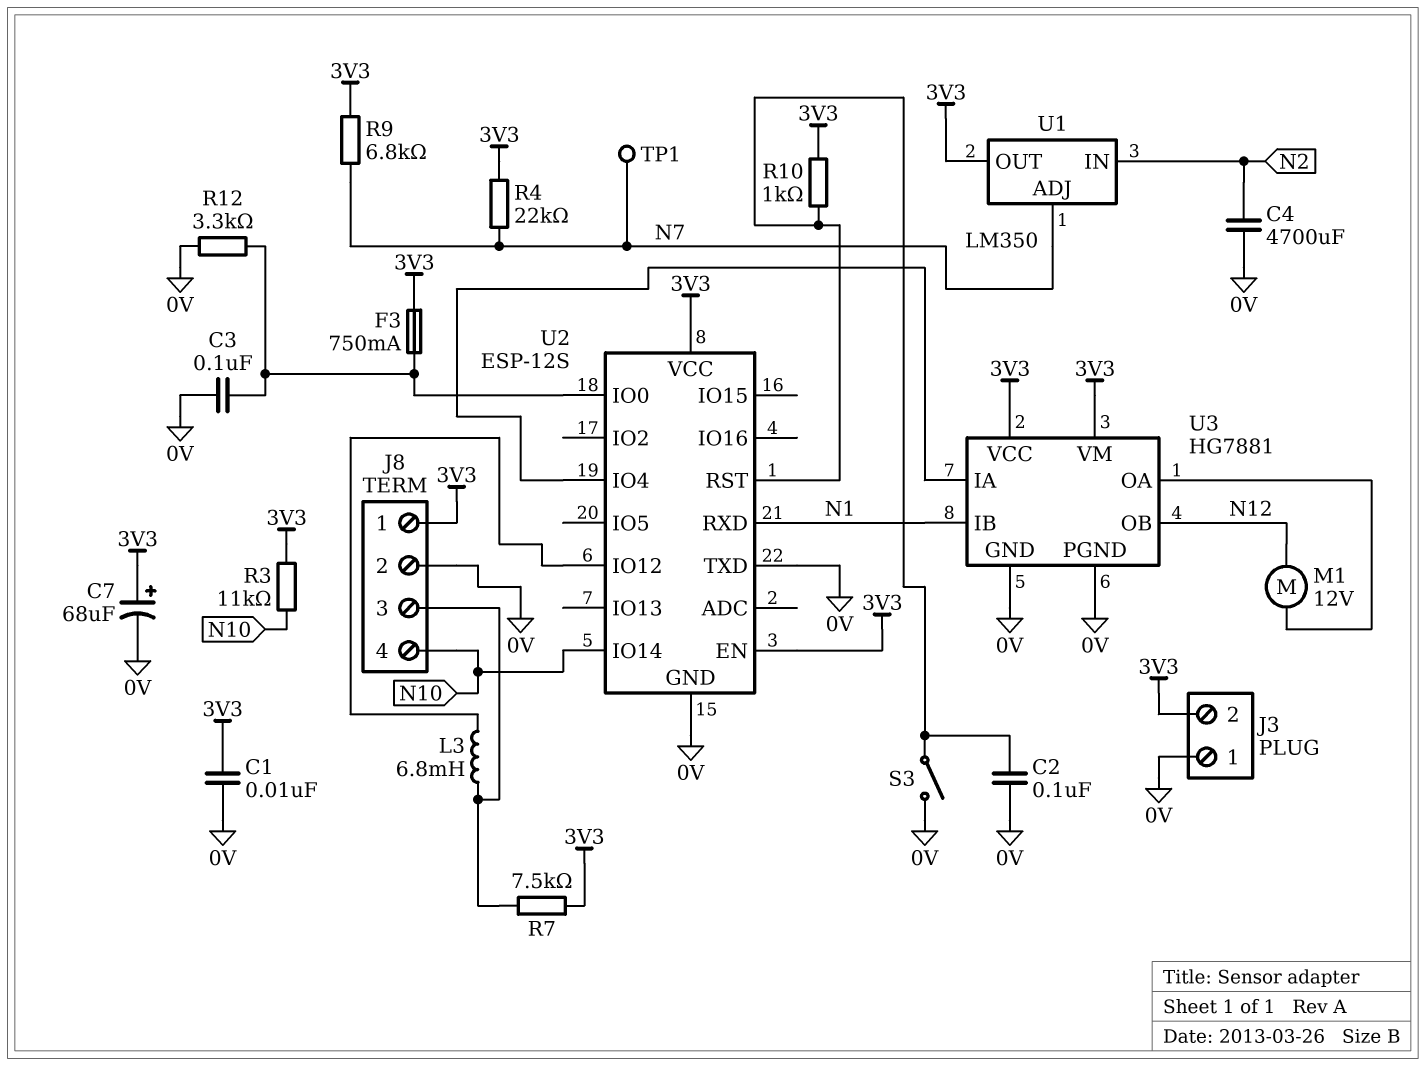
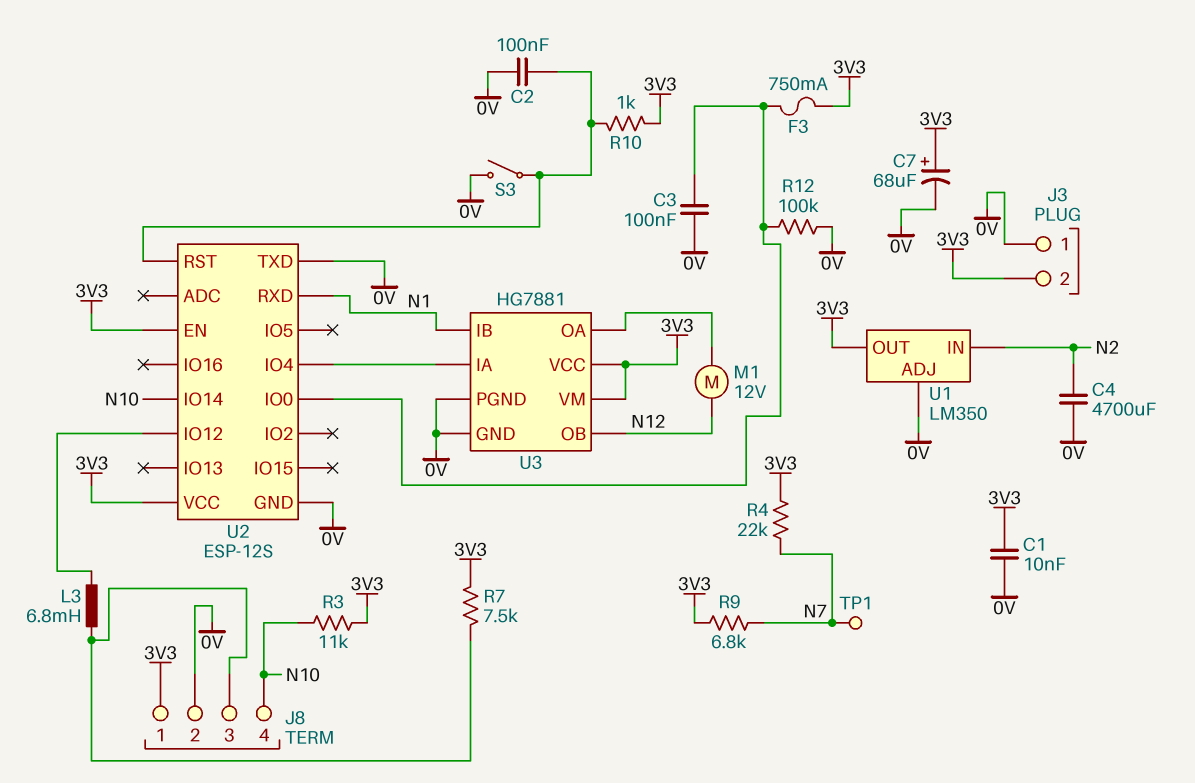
R12: 3.3k (0V, U2/IO0) -> 100k (0V, U2/IO0)
U1 pin ADJ: N7 -> 0V

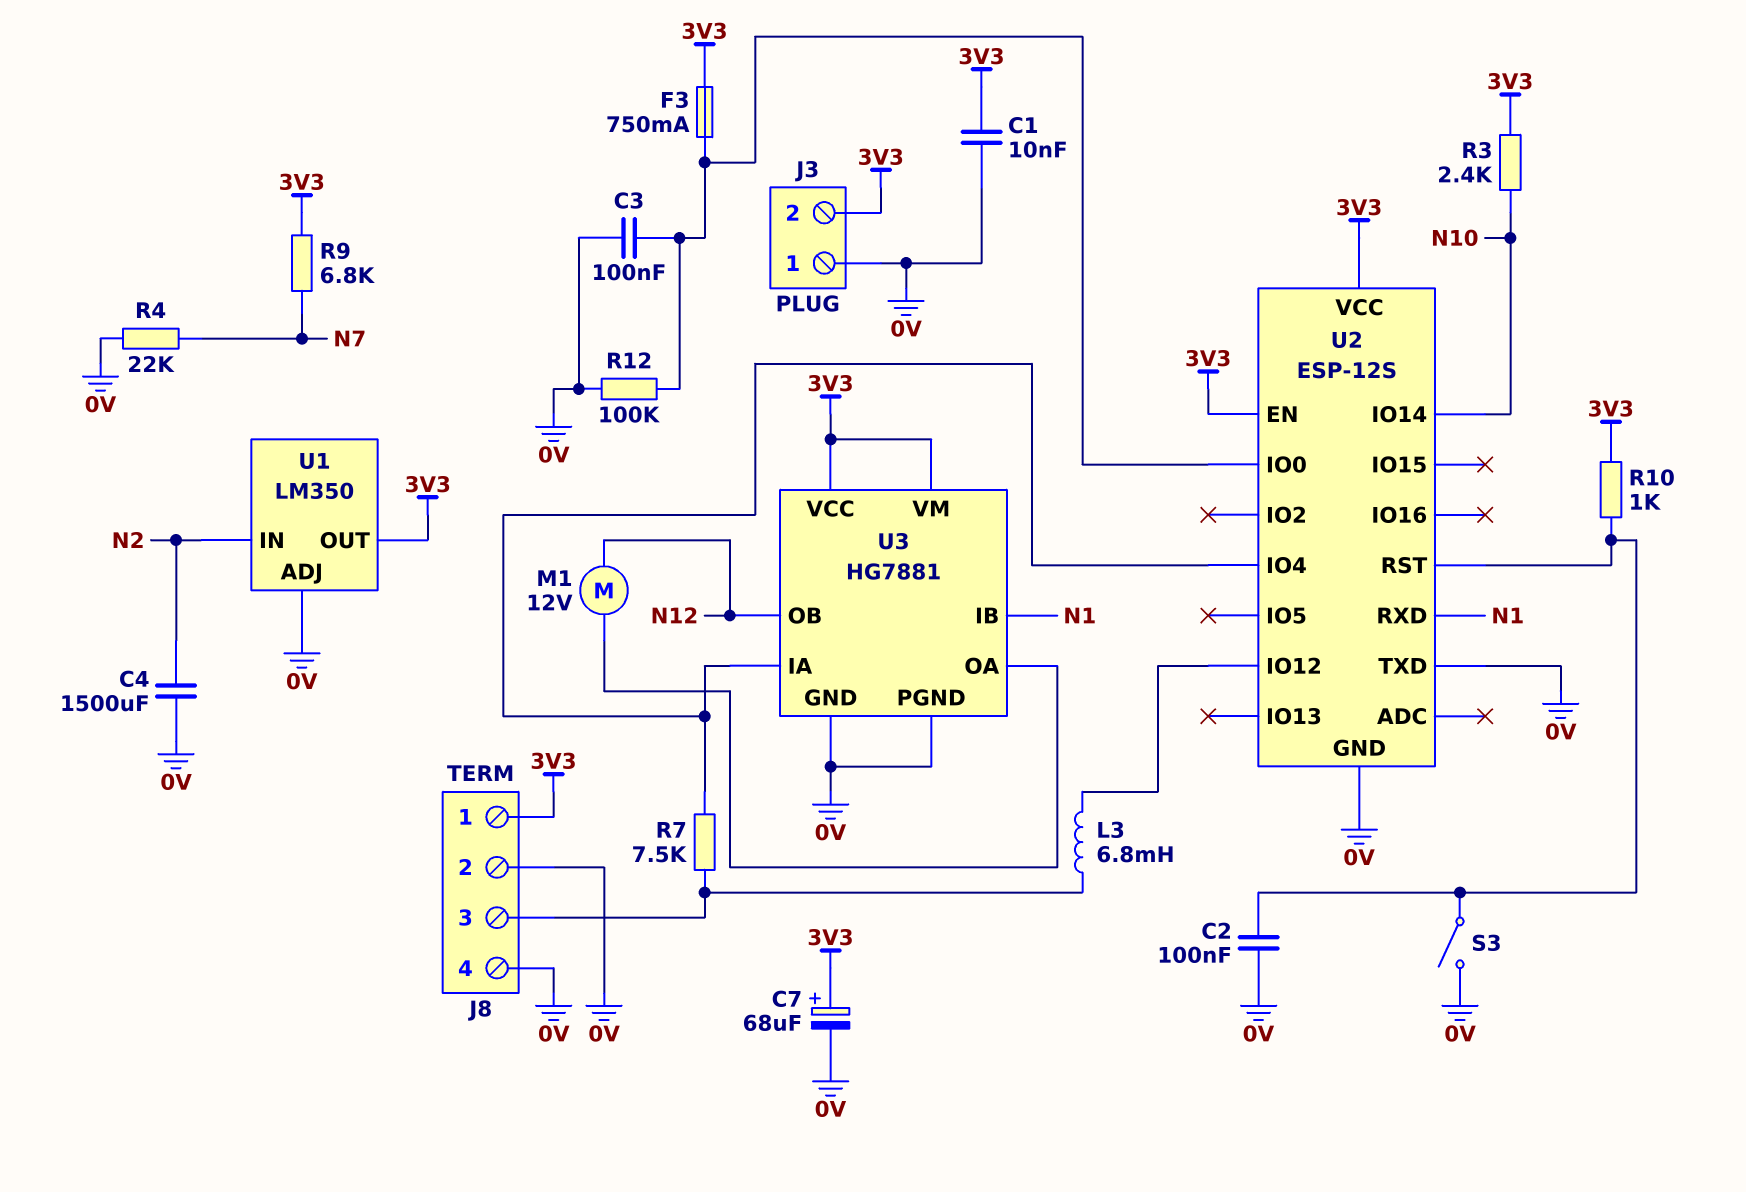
C4: 4700uF (0V, N2) -> 1500uF (0V, N2)
J8 pin 4: N10 -> 0V
R3: 11k (3V3, N10) -> 2.4k (3V3, N10)
R4: 22k (3V3, N7) -> 22k (0V, N7)
R7: 7.5k (3V3, J8/3) -> 7.5k (J8/3, U2/IO4)
TP1: test point (N7) -> none

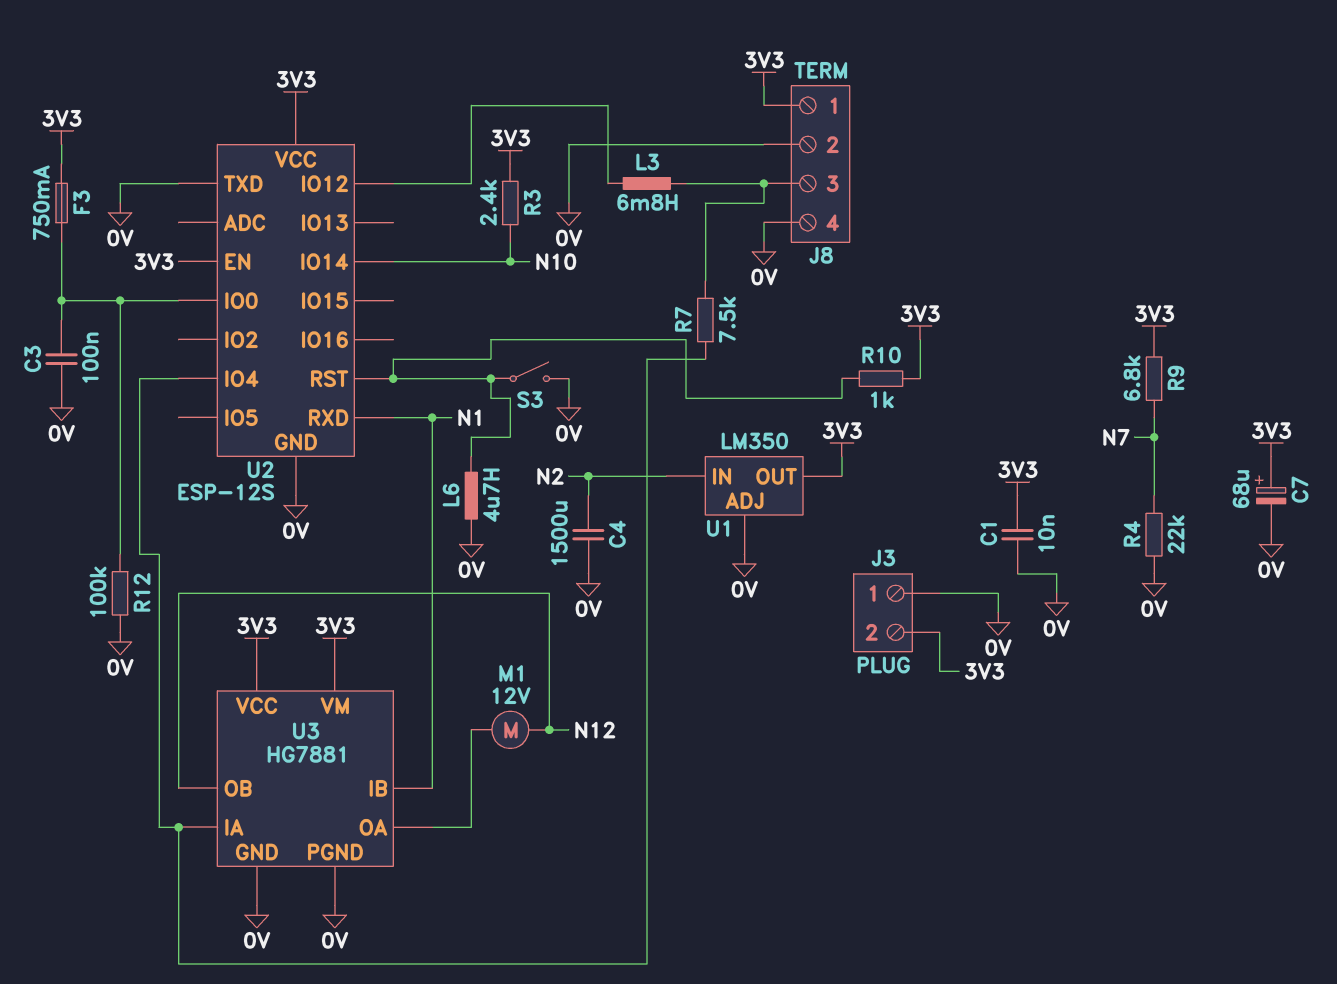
C2: 100nF (0V, U2/RST) -> none
L6: none -> 4.7uH (0V, U2/RST)

